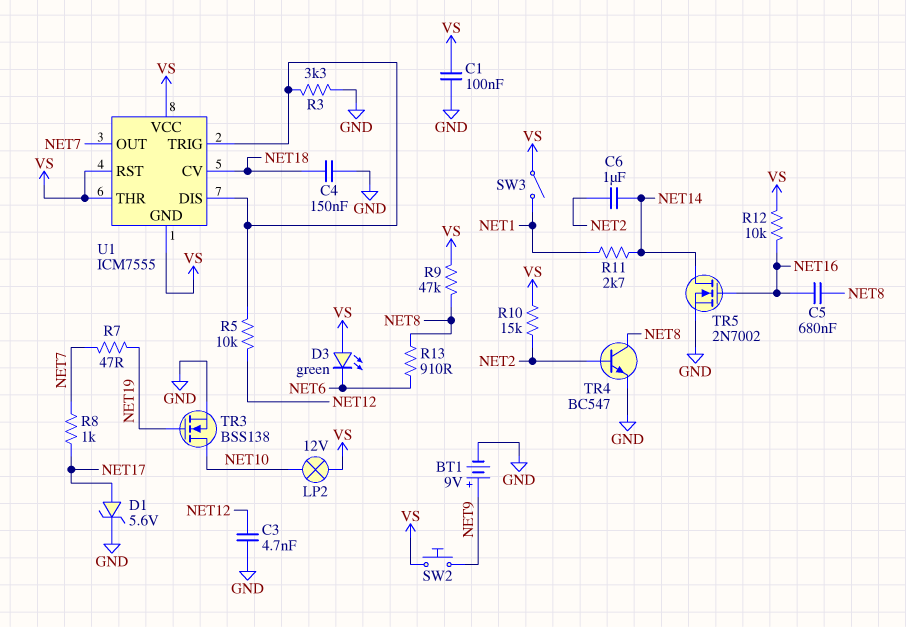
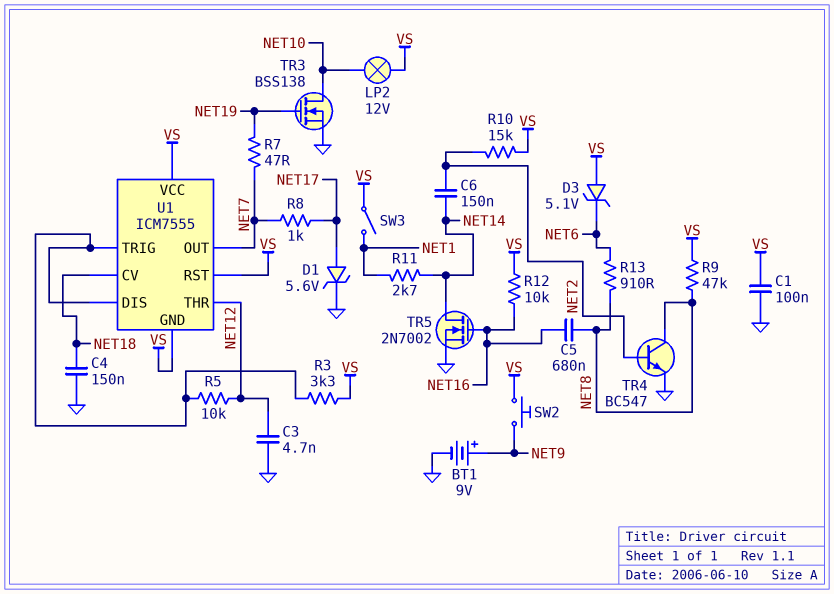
C6: 1uF (NET2, NET14) -> 150nF (NET2, NET14)
D3: LED green (A VS, K NET6) -> zener 5.1V (A VS, K NET6)
R3: 3.3k (GND, U1/DIS) -> 3.3k (U1/DIS, VS)
U1 pin THR: VS -> NET12

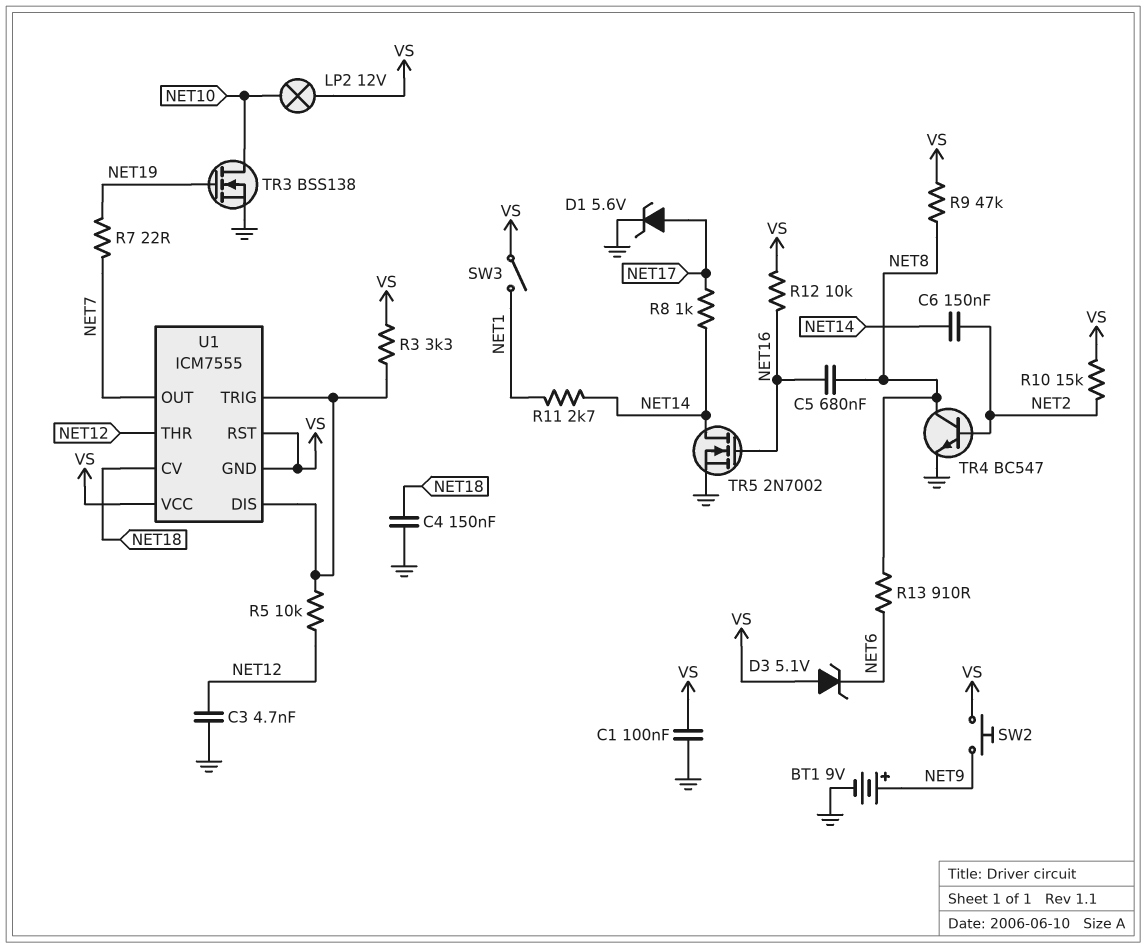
R7: 47 (NET7, NET19) -> 22 (NET7, NET19)
R8: 1k (NET7, NET17) -> 1k (NET14, NET17)

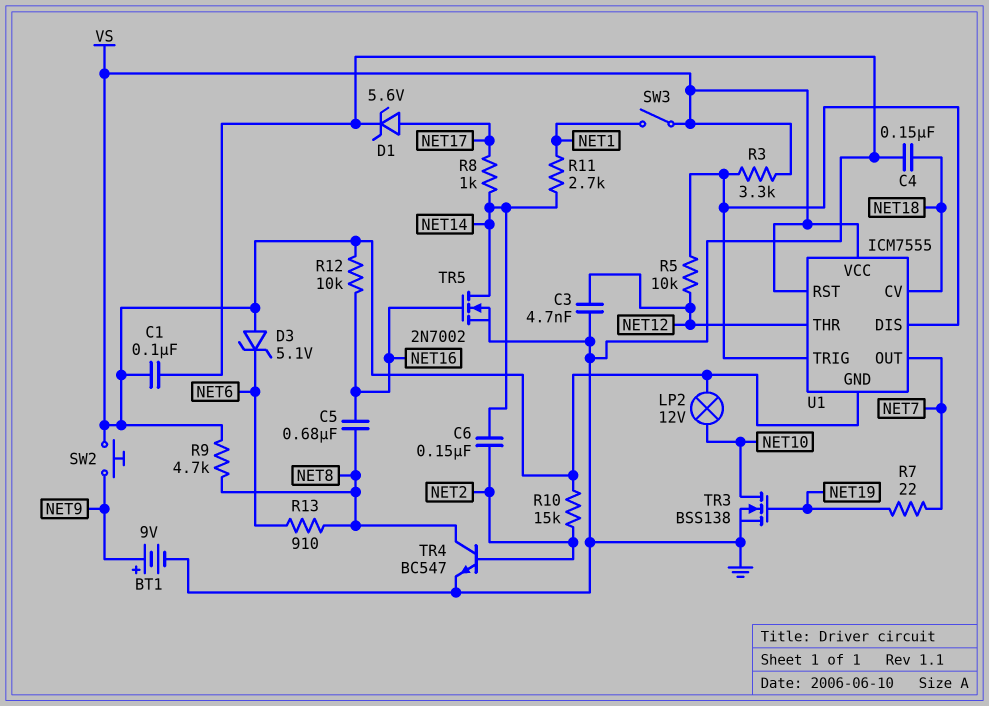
R9: 47k (NET8, VS) -> 4.7k (NET8, VS)

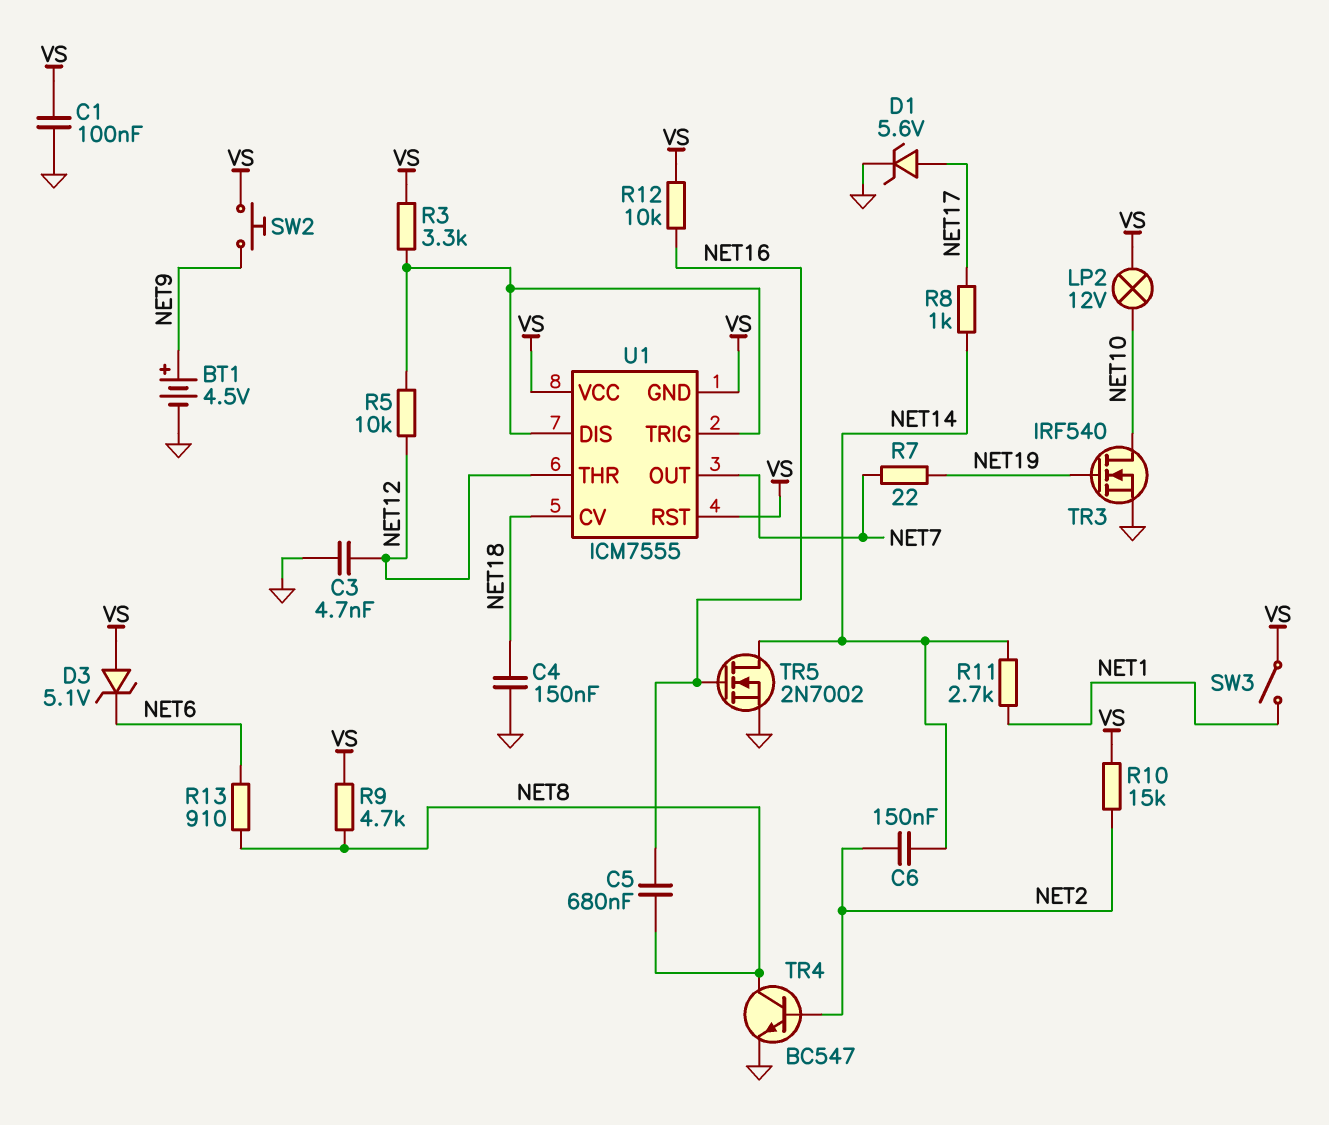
BT1: 9V (plus NET9, minus GND) -> 4.5V (plus NET9, minus GND)
TR3: NMOS BSS138 (G NET19, D NET10, S GND) -> NMOS IRF540 (G NET19, D NET10, S GND)

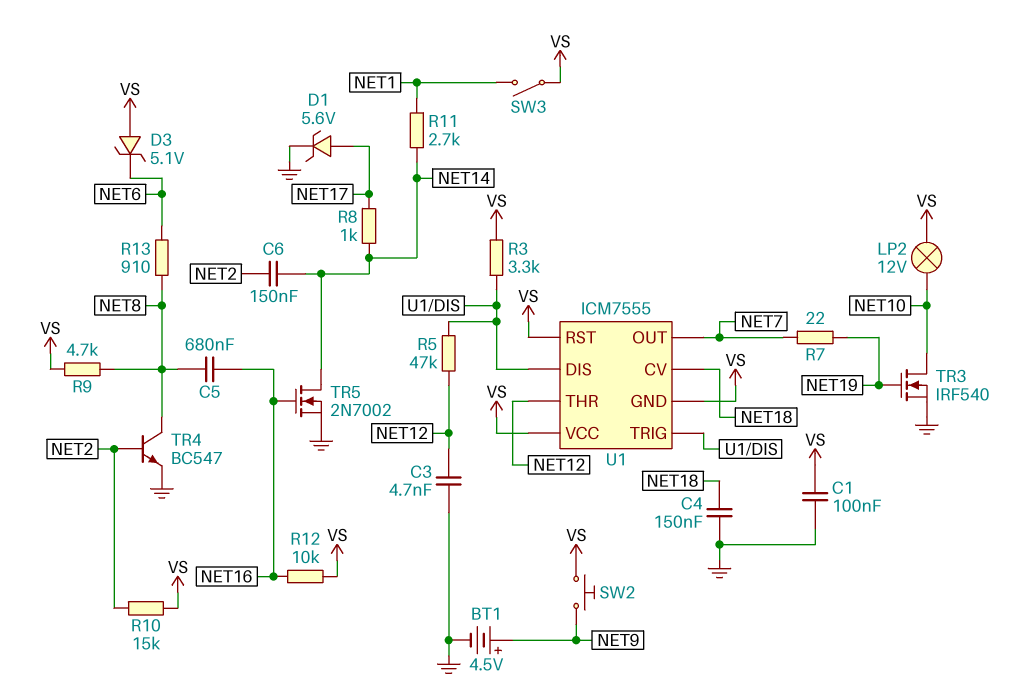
R5: 10k (NET12, U1/DIS) -> 47k (NET12, U1/DIS)

